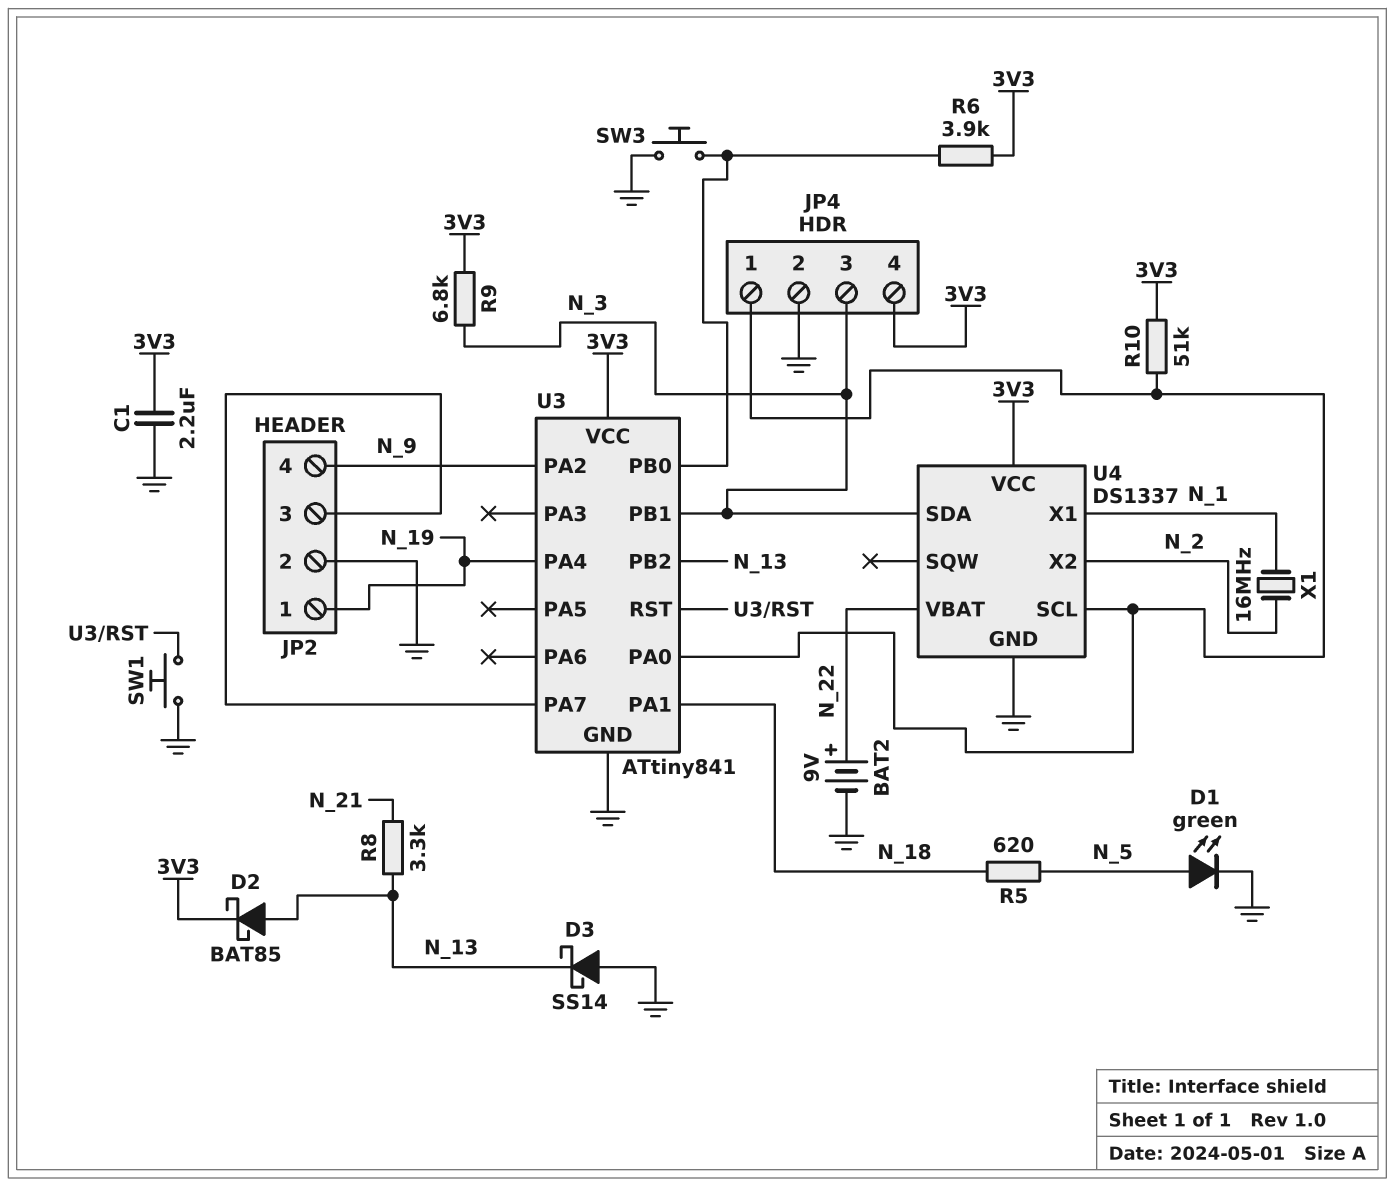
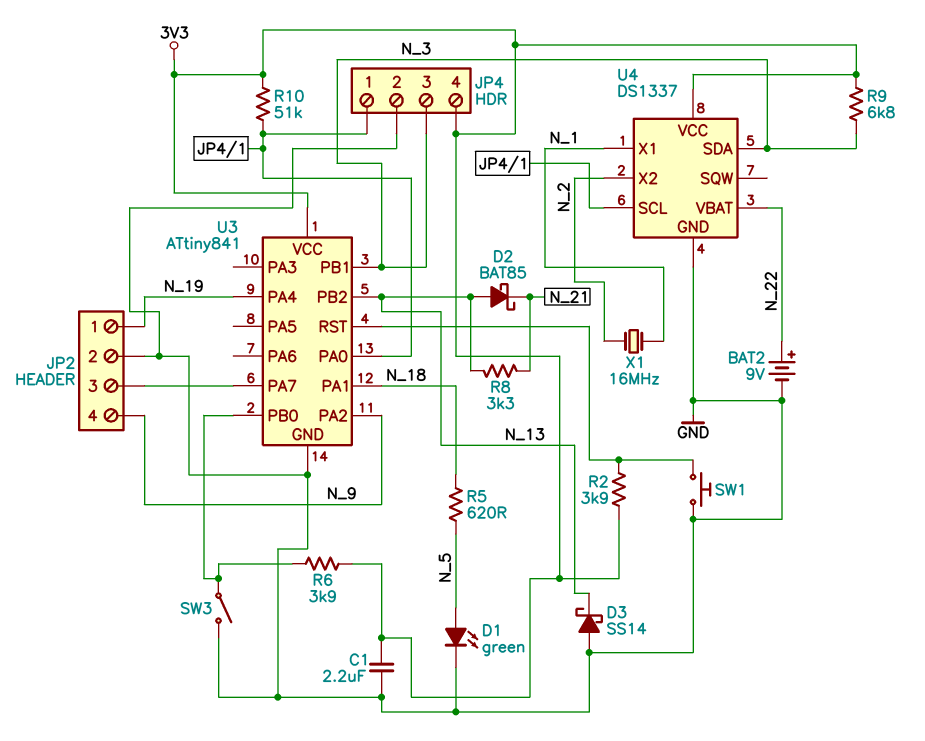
D2: schottky BAT85 (A N_13, K 3V3) -> schottky BAT85 (A N_13, K N_21)
R2: none -> 3.9k (3V3, U3/RST)
SW3: button (GND, U3/PB0) -> switch (GND, U3/PB0)

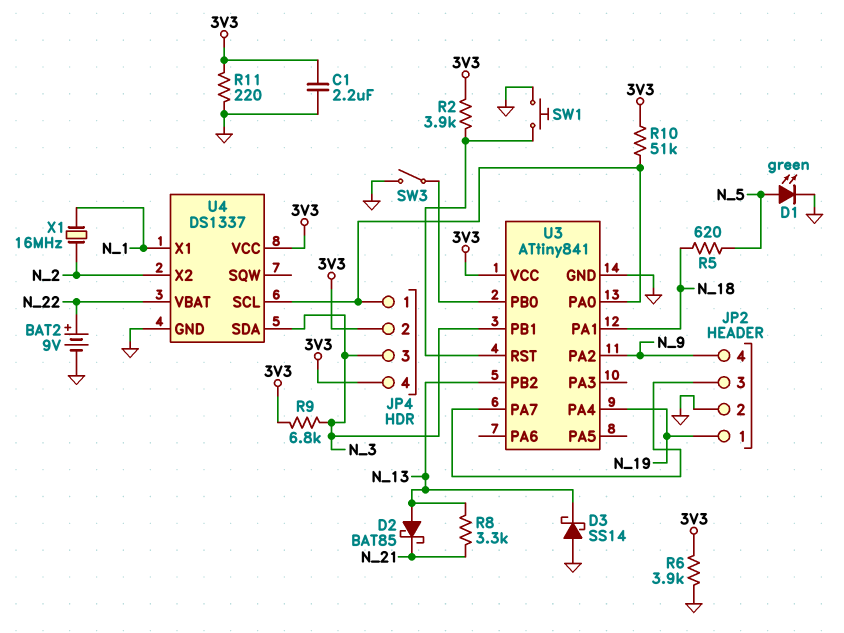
JP4 pin 2: GND -> 3V3
R6: 3.9k (3V3, U3/PB0) -> 3.9k (3V3, GND)
R11: none -> 220 (3V3, GND)

